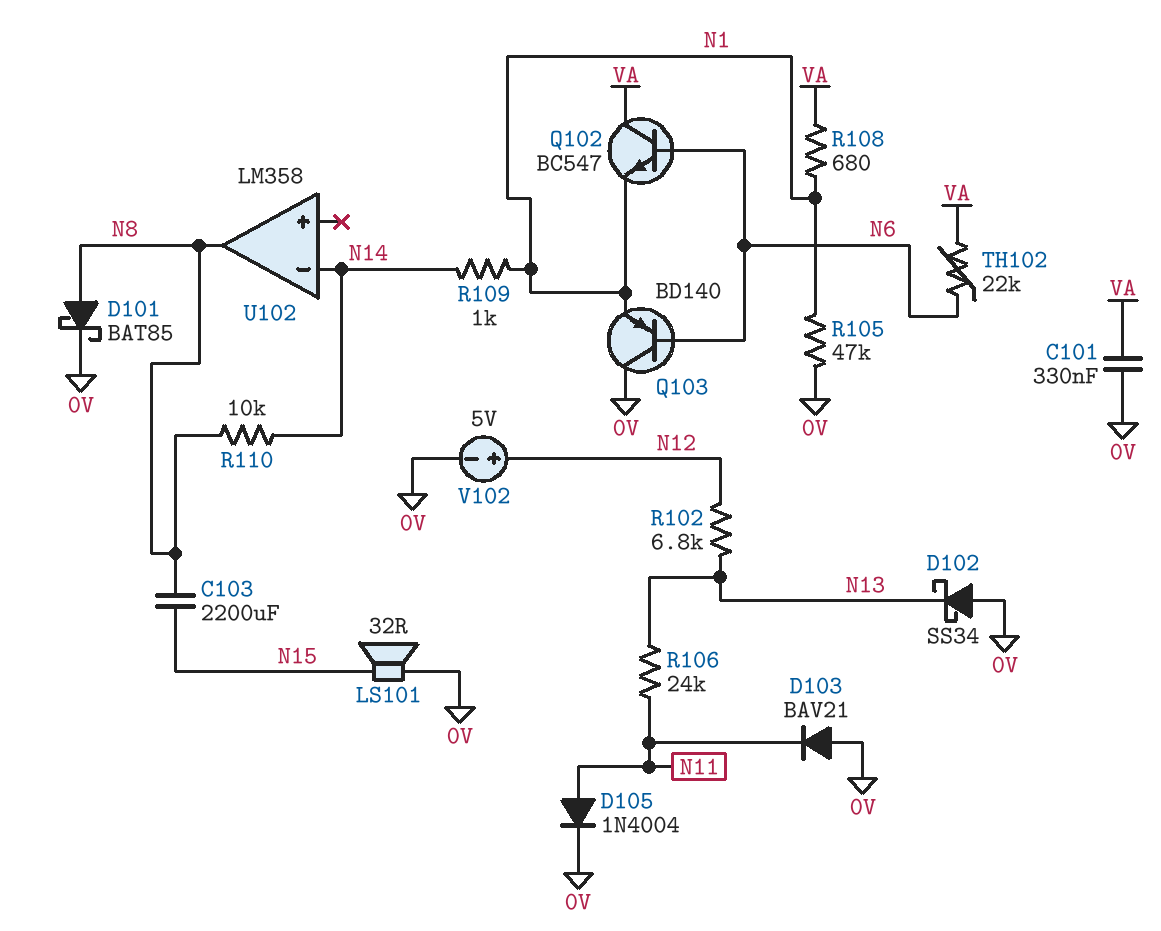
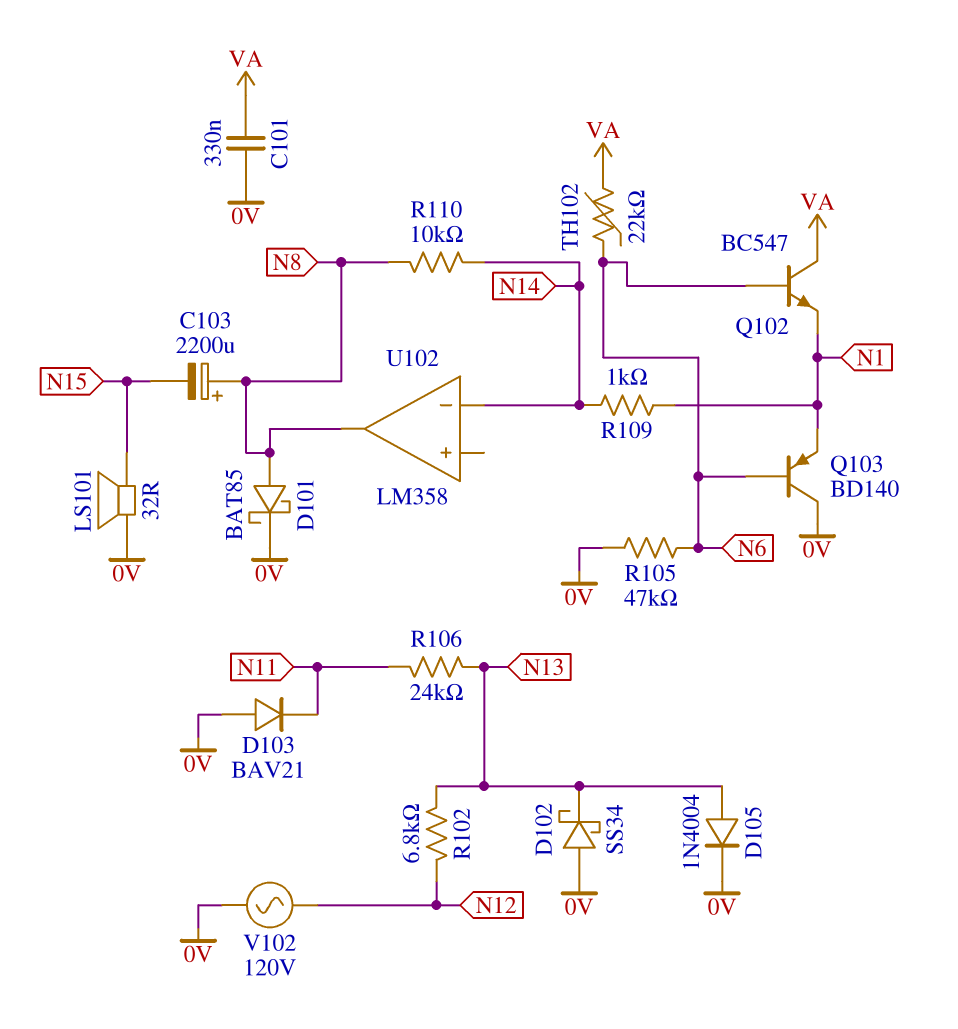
C103: 2200uF (N8, N15) -> 2200uF (plus N8, minus N15)
D105: diode 1N4004 (A N11, K 0V) -> diode 1N4004 (A N13, K 0V)
R105: 47k (0V, N1) -> 47k (0V, N6)
R108: 680 (N1, VA) -> none
V102: 5V (plus N12, minus 0V) -> AC 120V (0V, N12)

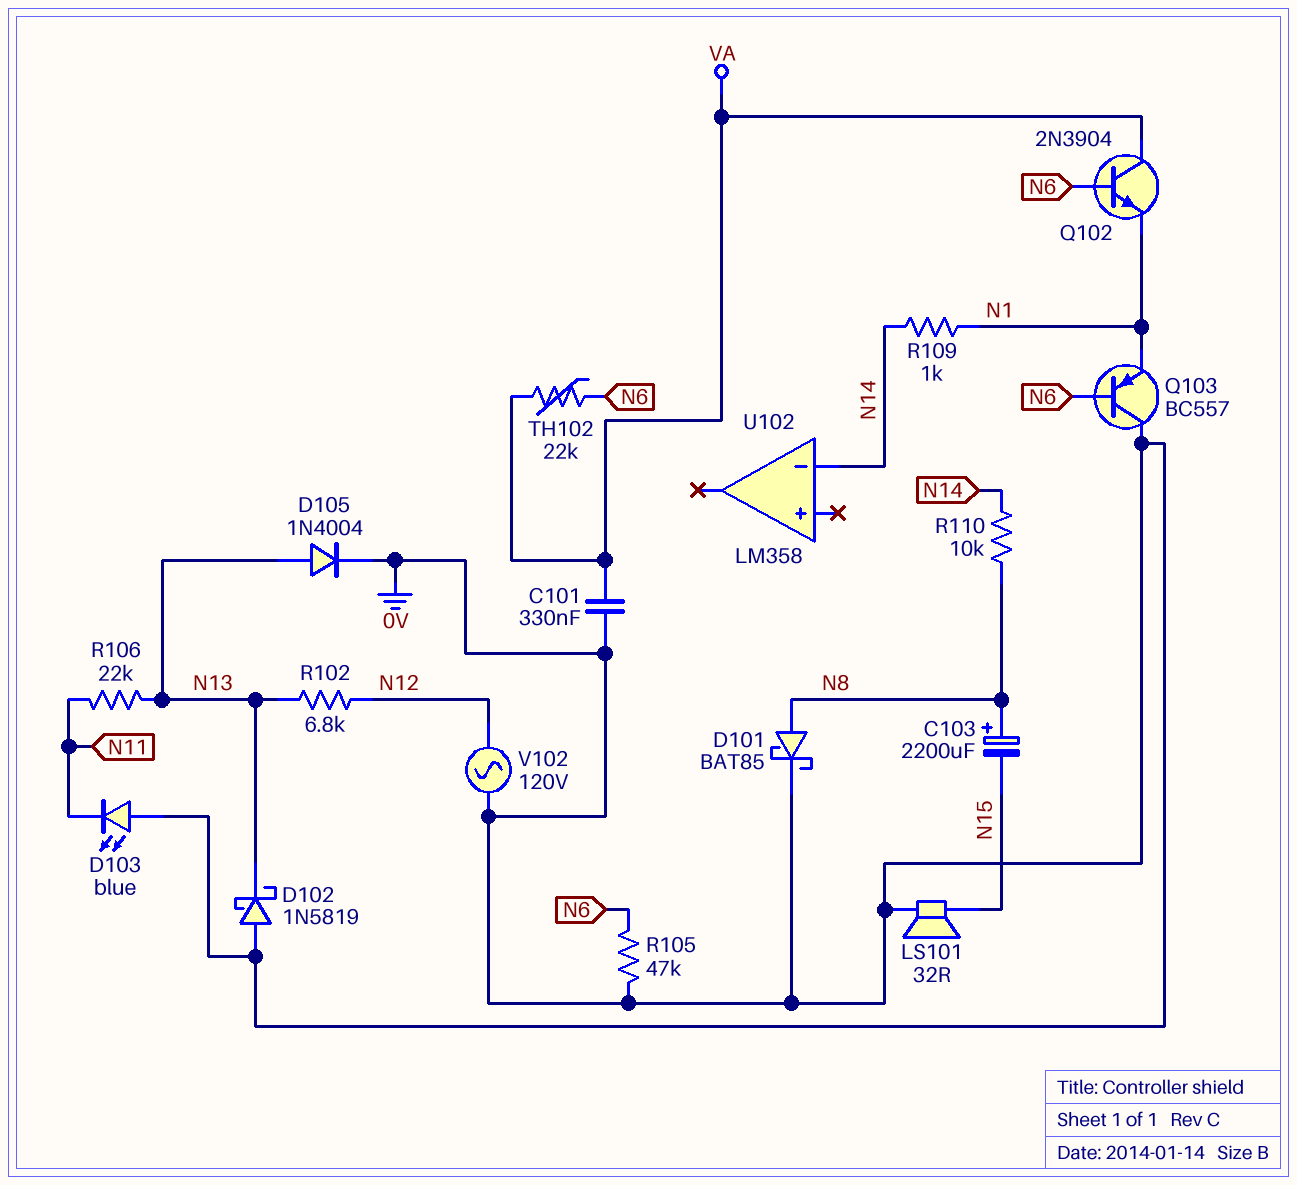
D102: schottky SS34 (A 0V, K N13) -> schottky 1N5819 (A 0V, K N13)
D103: diode BAV21 (A 0V, K N11) -> LED blue (A 0V, K N11)
Q102: NPN BC547 (B N6, C VA, E N1) -> NPN 2N3904 (B N6, C VA, E N1)
Q103: PNP BD140 (B N6, C 0V, E N1) -> PNP BC557 (B N6, C 0V, E N1)
R106: 24k (N11, N13) -> 22k (N11, N13)
U102 pin out: N8 -> none

